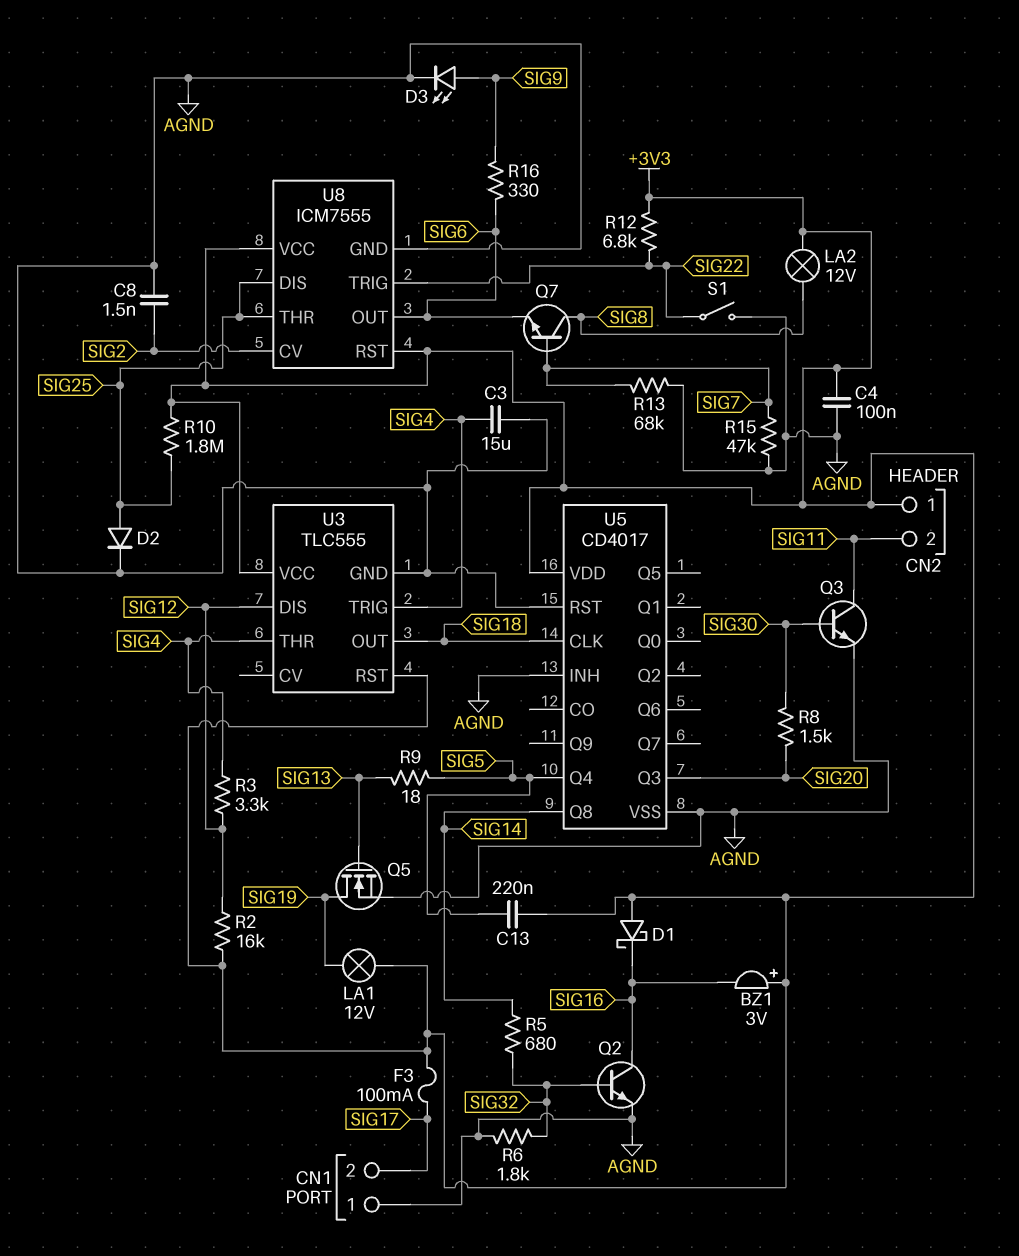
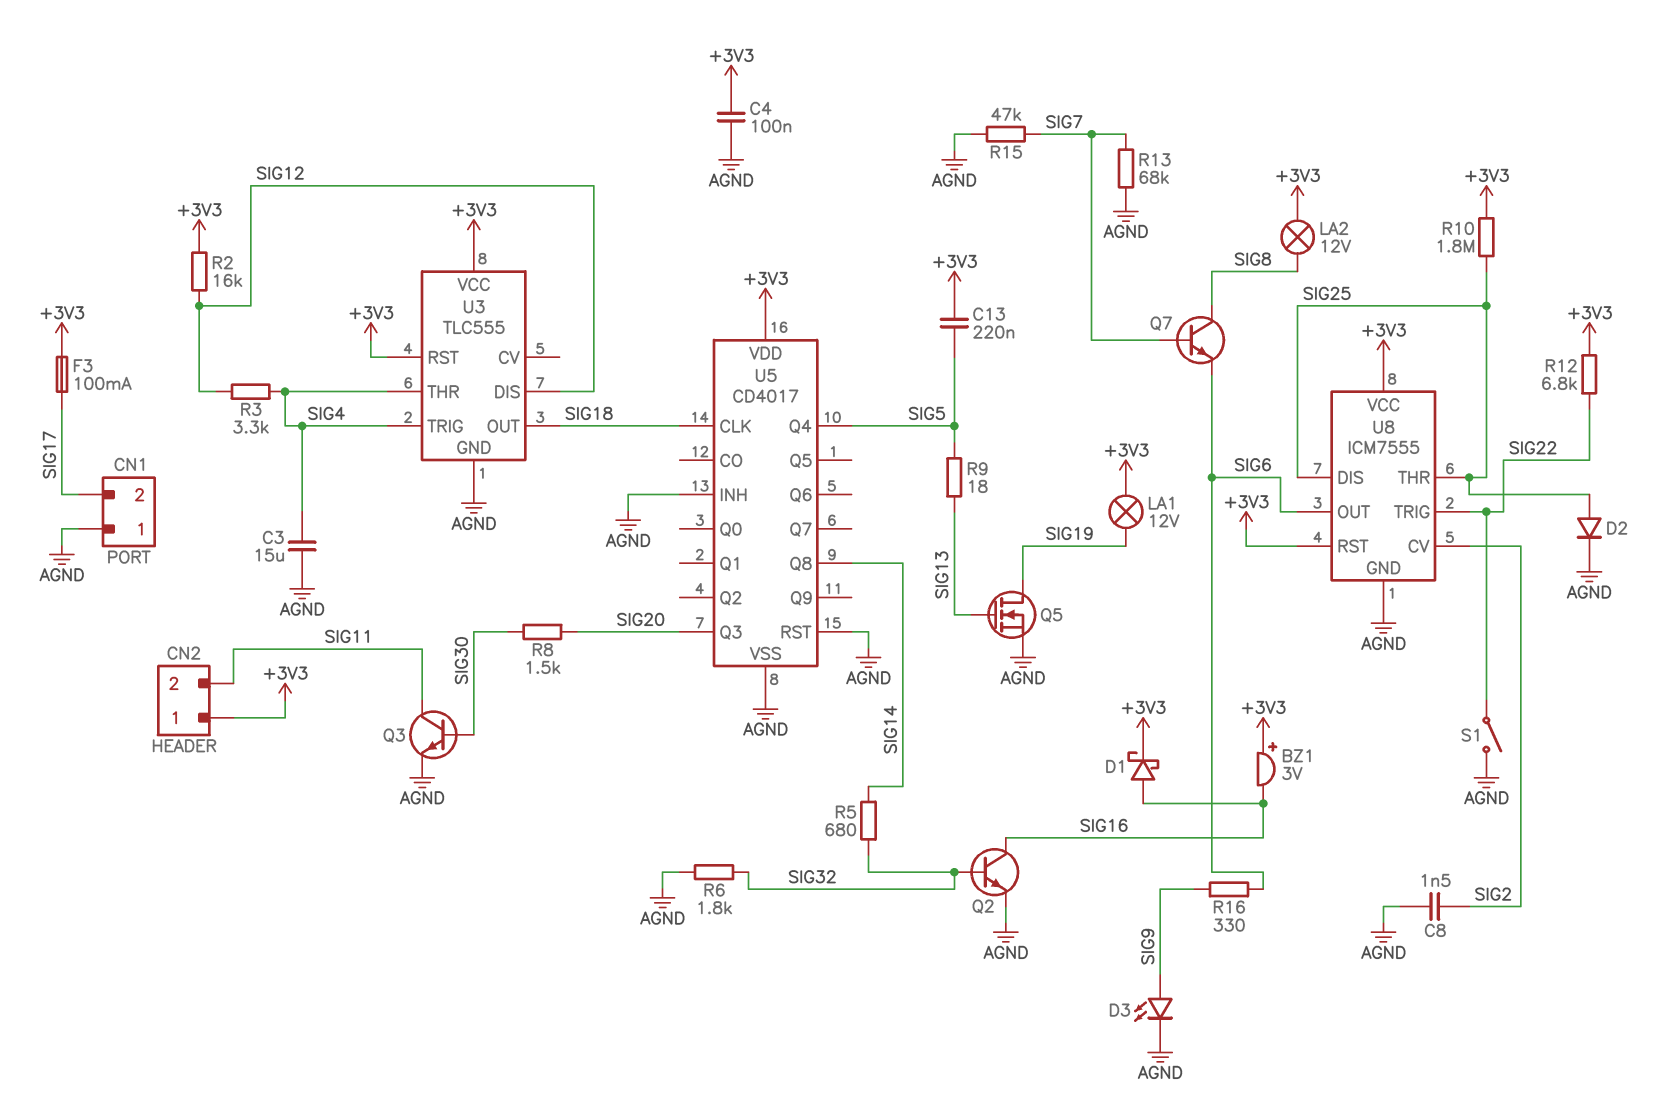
D1: schottky (A +3V3, K SIG16) -> schottky (A SIG16, K +3V3)

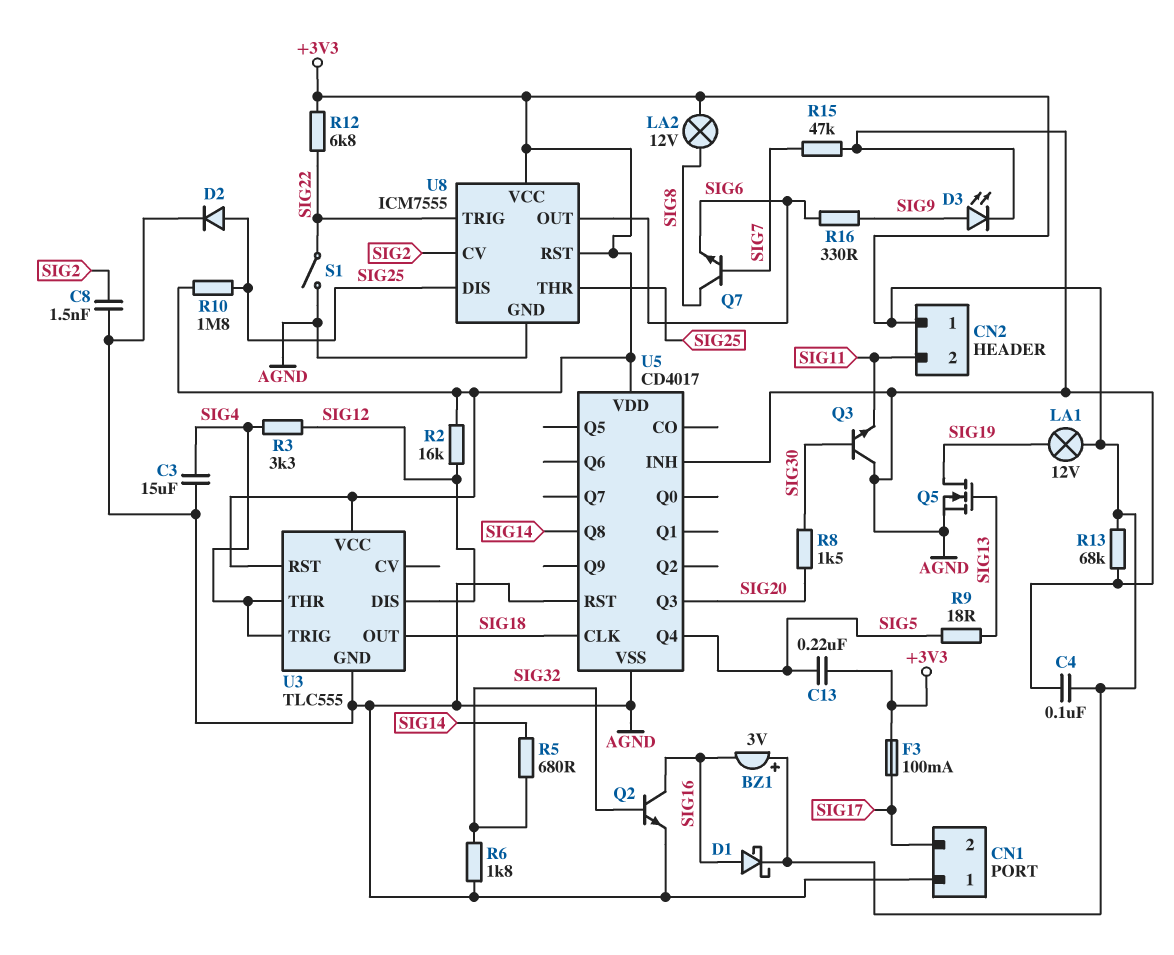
Q3: NPN (B SIG30, C SIG11, E AGND) -> NPN (B SIG30, C AGND, E SIG11)
R13: 68k (AGND, SIG7) -> 68k (+3V3, AGND)

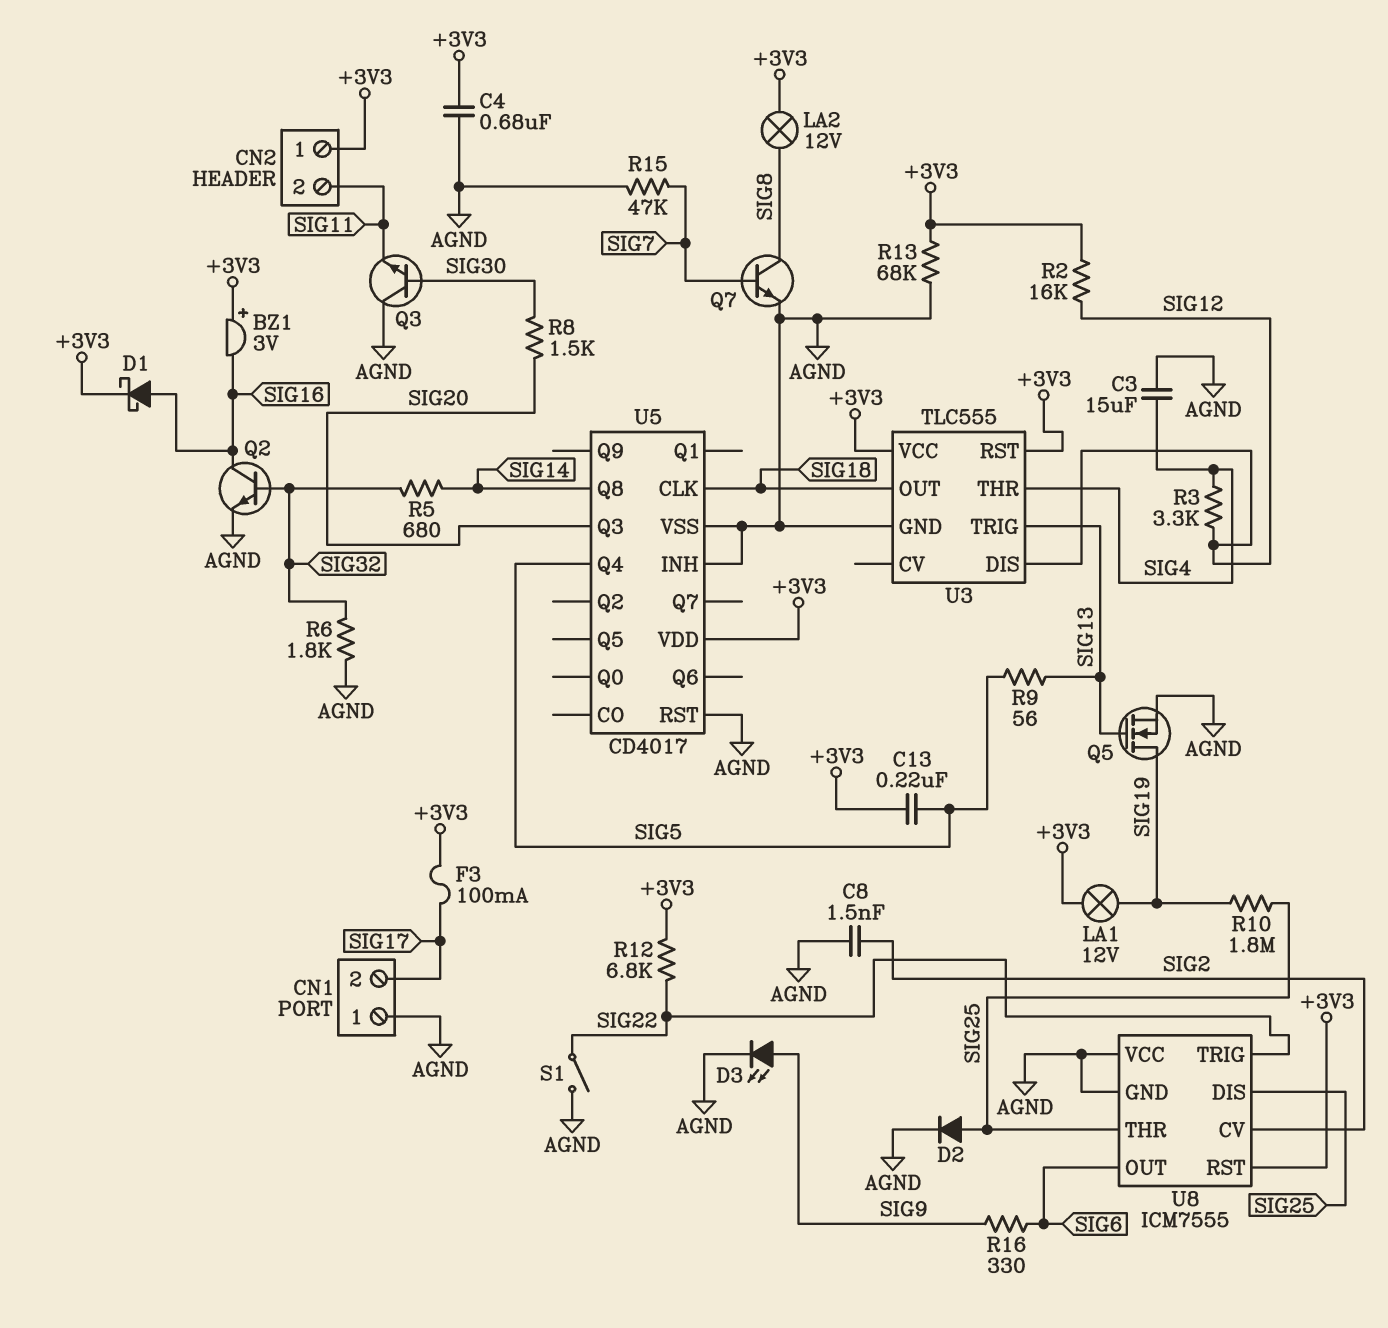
C4: 100nF (+3V3, AGND) -> 680nF (+3V3, AGND)
Q7: NPN (B SIG7, C SIG8, E SIG6) -> NPN (B SIG7, C SIG8, E AGND)
R9: 18 (SIG5, SIG13) -> 56 (SIG5, SIG13)
R10: 1.8M (+3V3, SIG25) -> 1.8M (SIG19, SIG25)
U3 pin TRIG: SIG4 -> SIG13
U8 pin VCC: +3V3 -> AGND

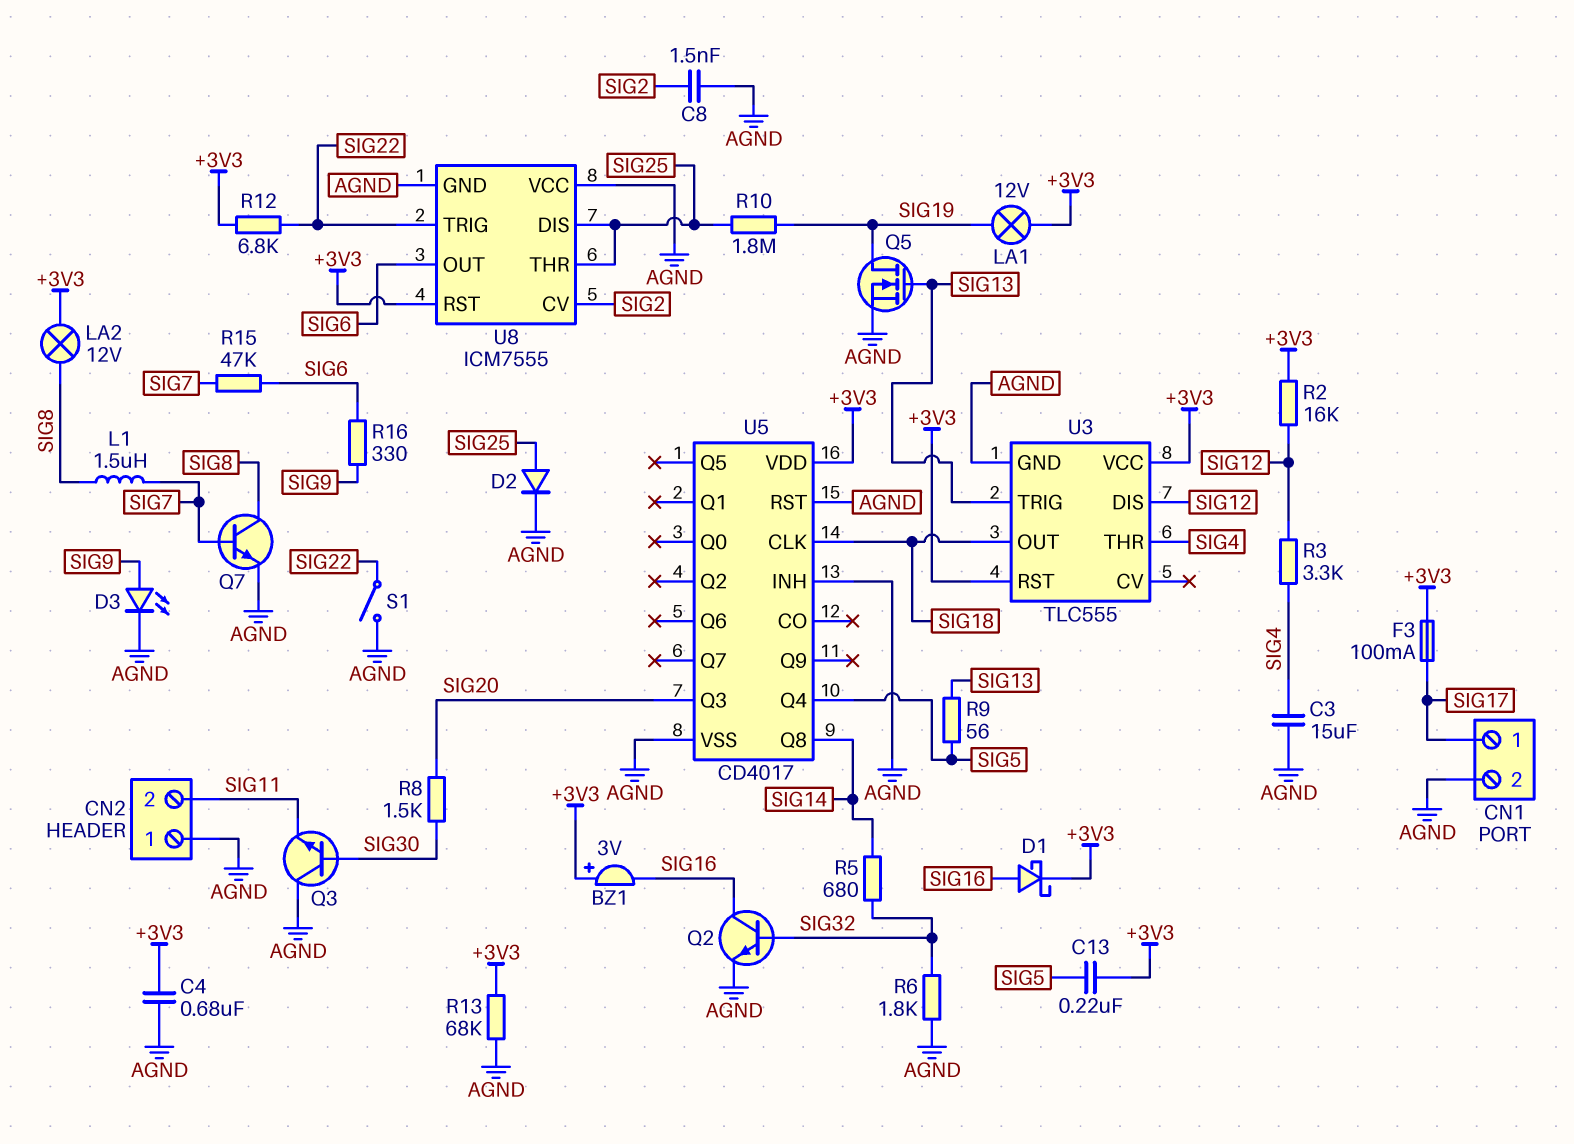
CN1 pin 1: AGND -> SIG17
CN1 pin 2: SIG17 -> AGND
CN2 pin 1: +3V3 -> AGND
L1: none -> 1.5uH (SIG7, SIG8)
R15: 47k (AGND, SIG7) -> 47k (SIG6, SIG7)

